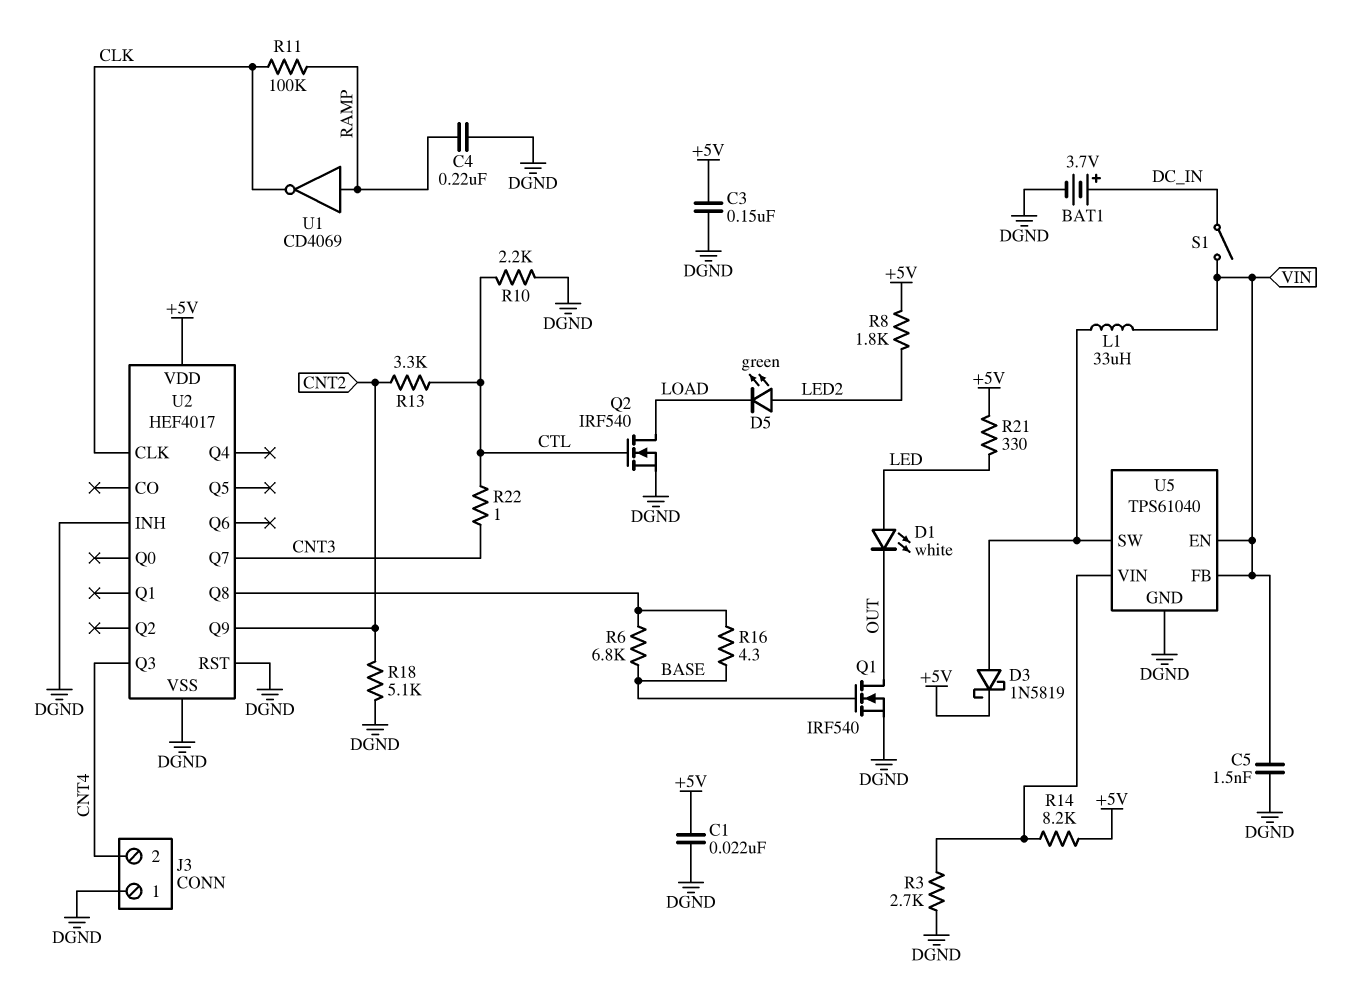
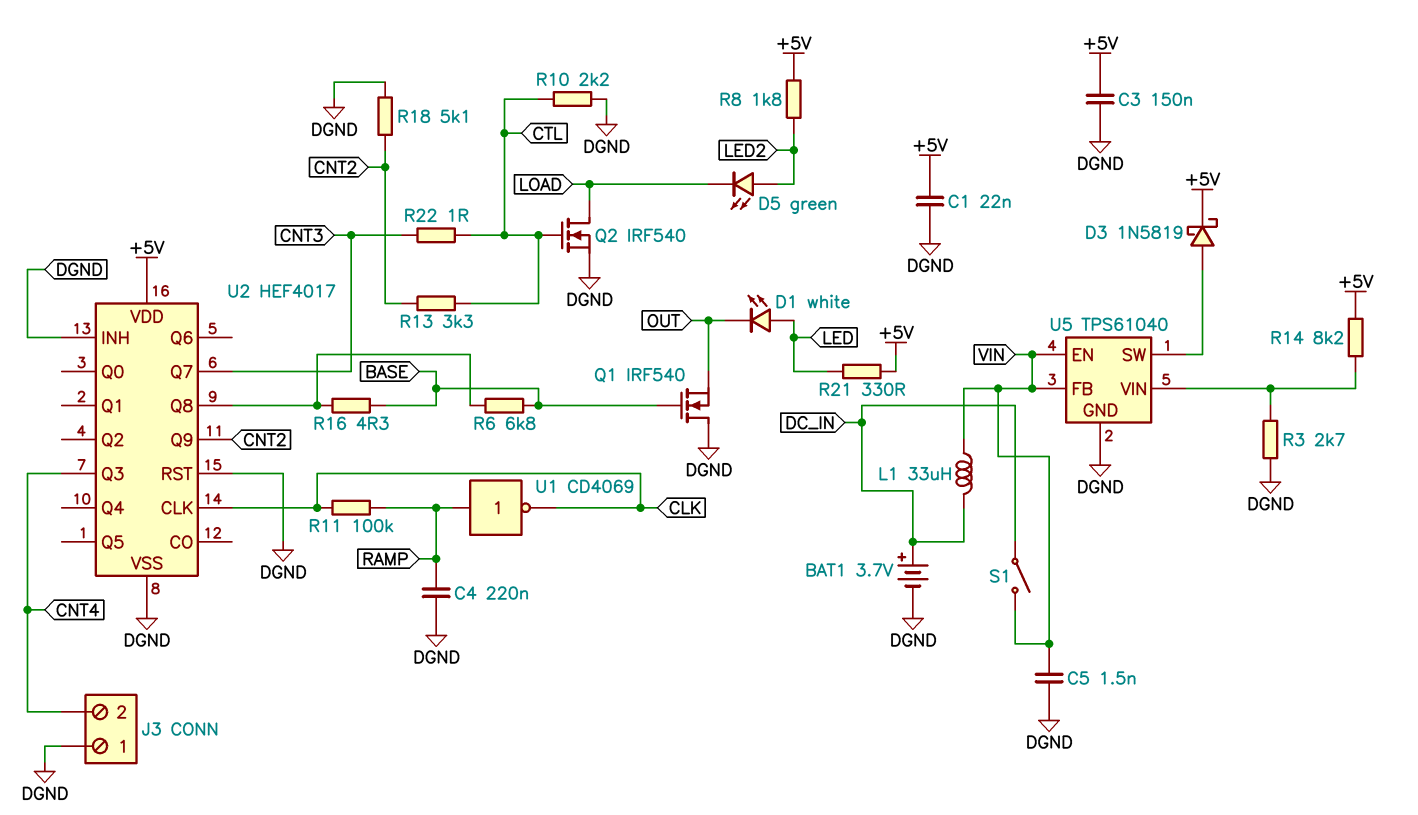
L1: 33uH (U5/SW, VIN) -> 33uH (DC_IN, VIN)
Q1: NMOS IRF540 (G BASE, D OUT, S DGND) -> NMOS IRF540 (G BASE, D DGND, S OUT)

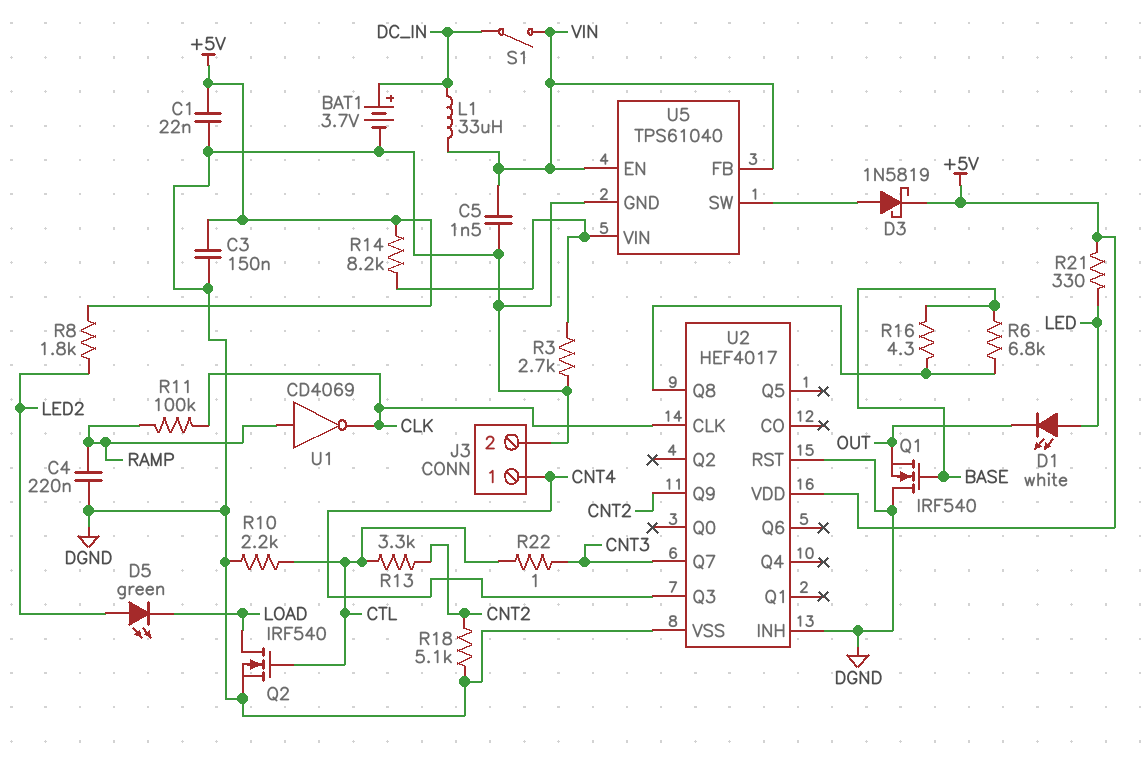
J3 pin 1: DGND -> CNT4
J3 pin 2: CNT4 -> DGND

